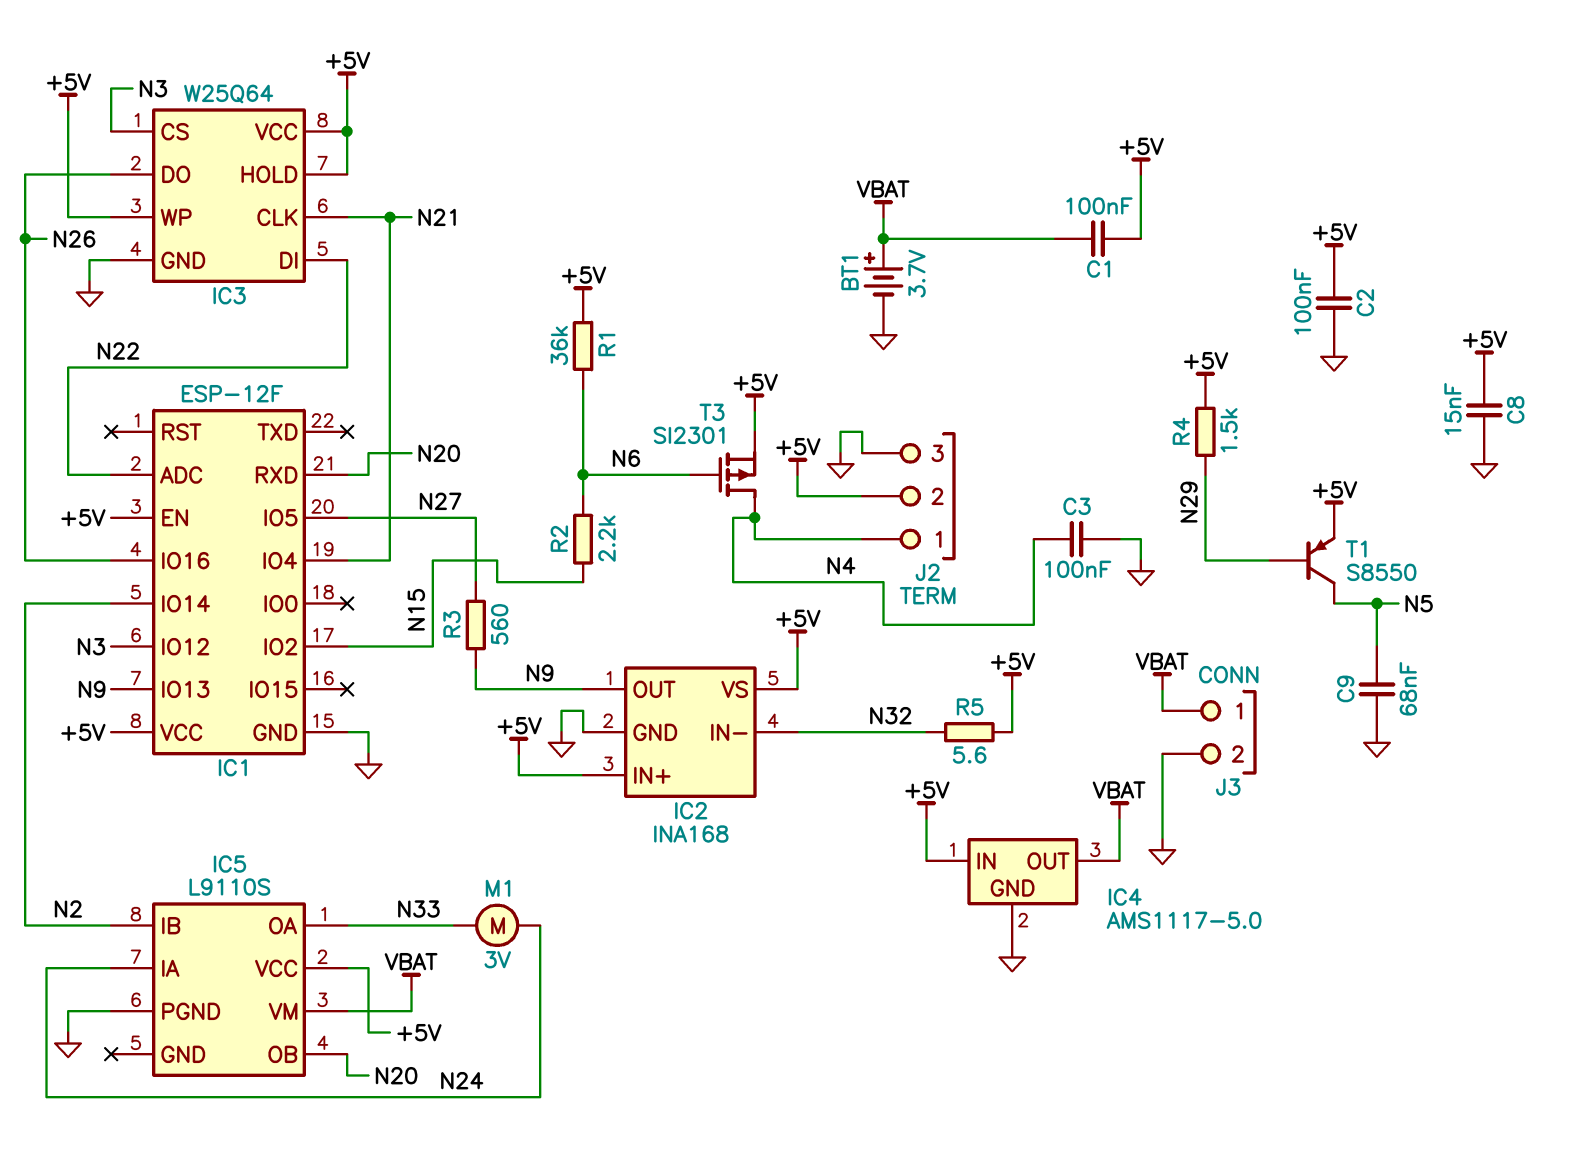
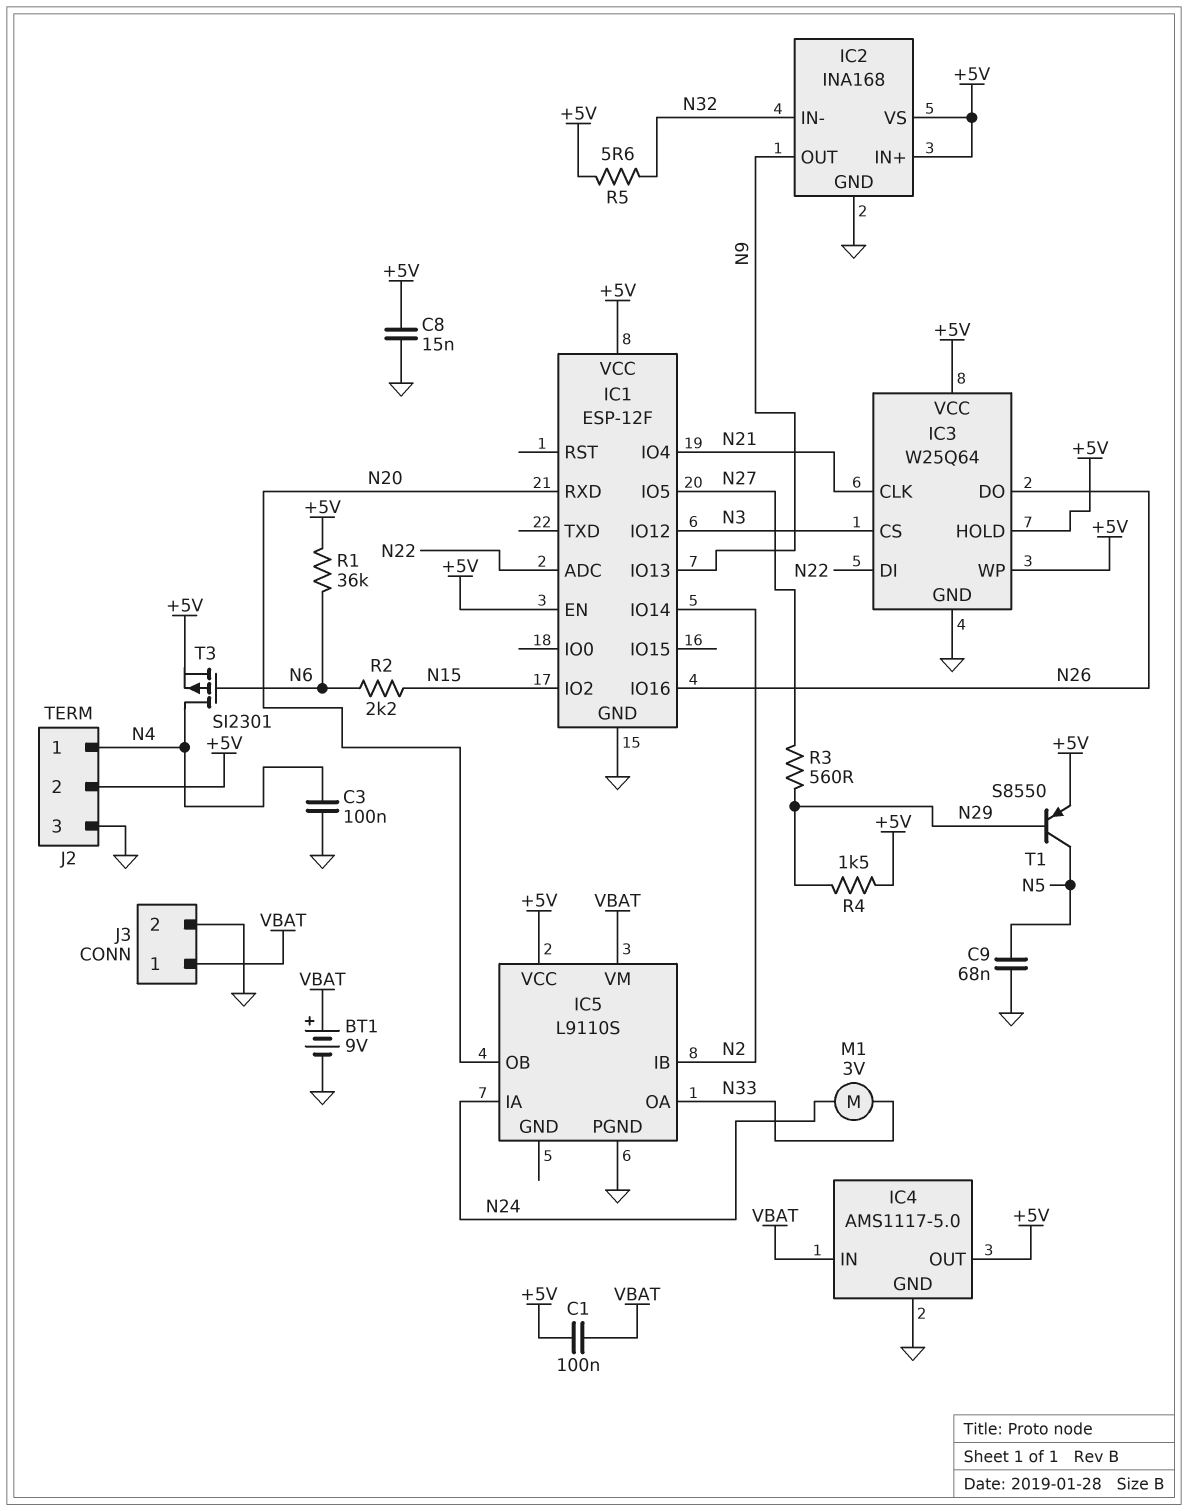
BT1: 3.7V (plus VBAT, minus GND) -> 9V (plus VBAT, minus GND)
C2: 100nF (+5V, GND) -> none
IC4 pin IN: +5V -> VBAT
IC4 pin OUT: VBAT -> +5V
R3: 560 (N9, N27) -> 560 (N27, N29)

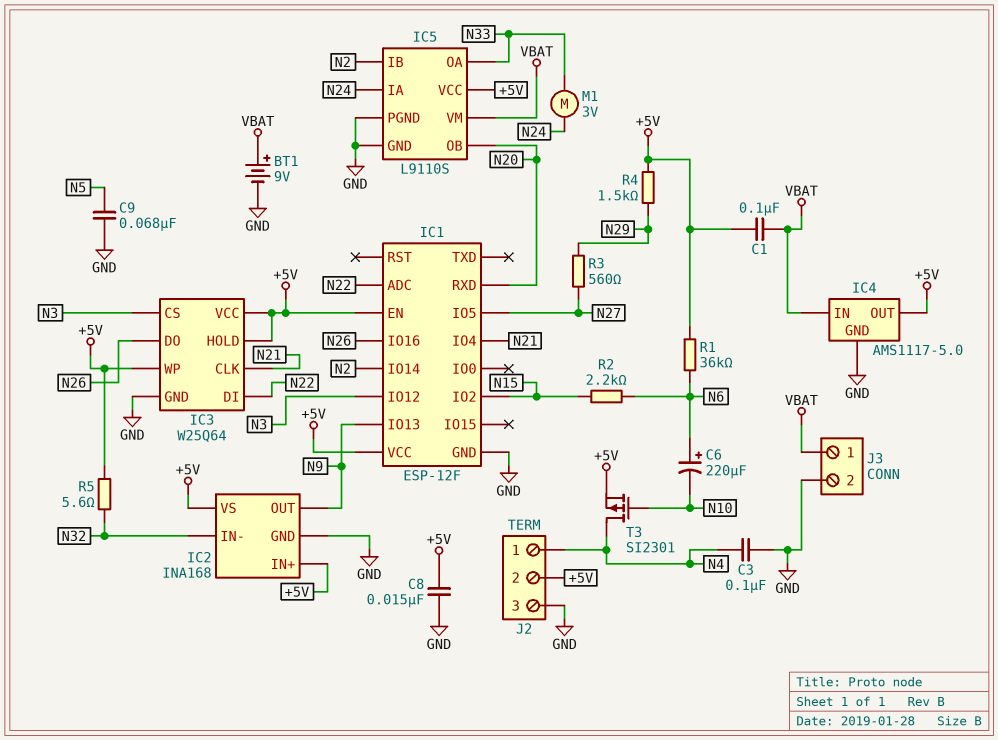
C6: none -> 220uF (plus N6, minus N10)
IC5 pin GND: none -> GND
T1: PNP S8550 (B N29, C N5, E +5V) -> none
T3: PMOS SI2301 (G N6, D N4, S +5V) -> PMOS SI2301 (G N10, D N4, S +5V)

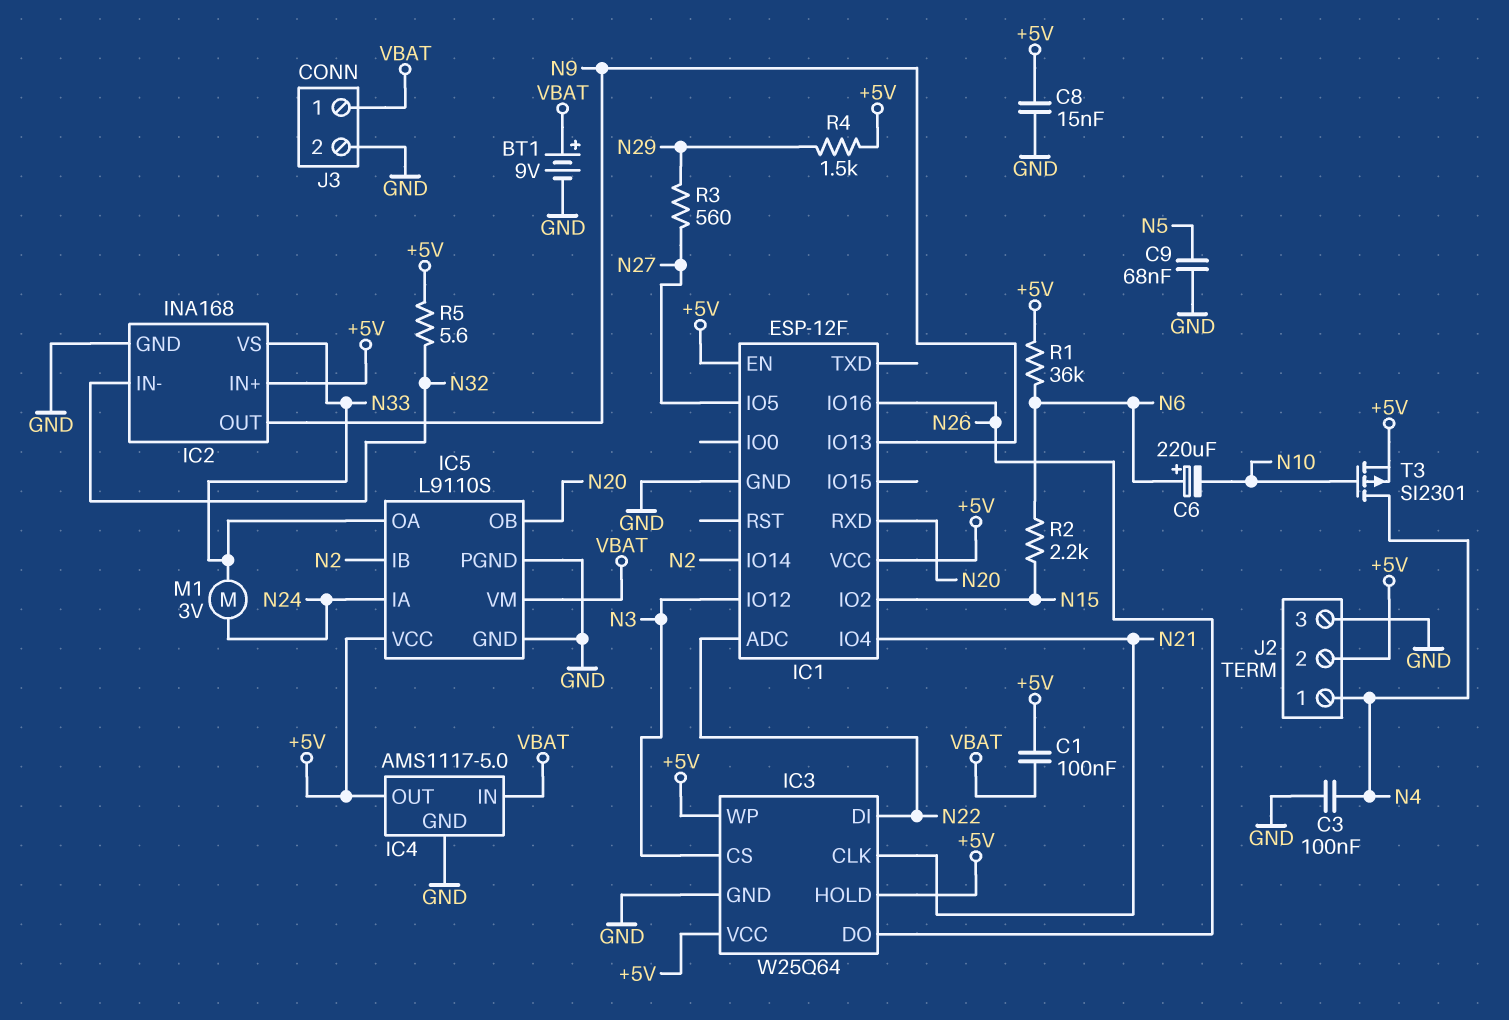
IC2 pin VS: +5V -> N33

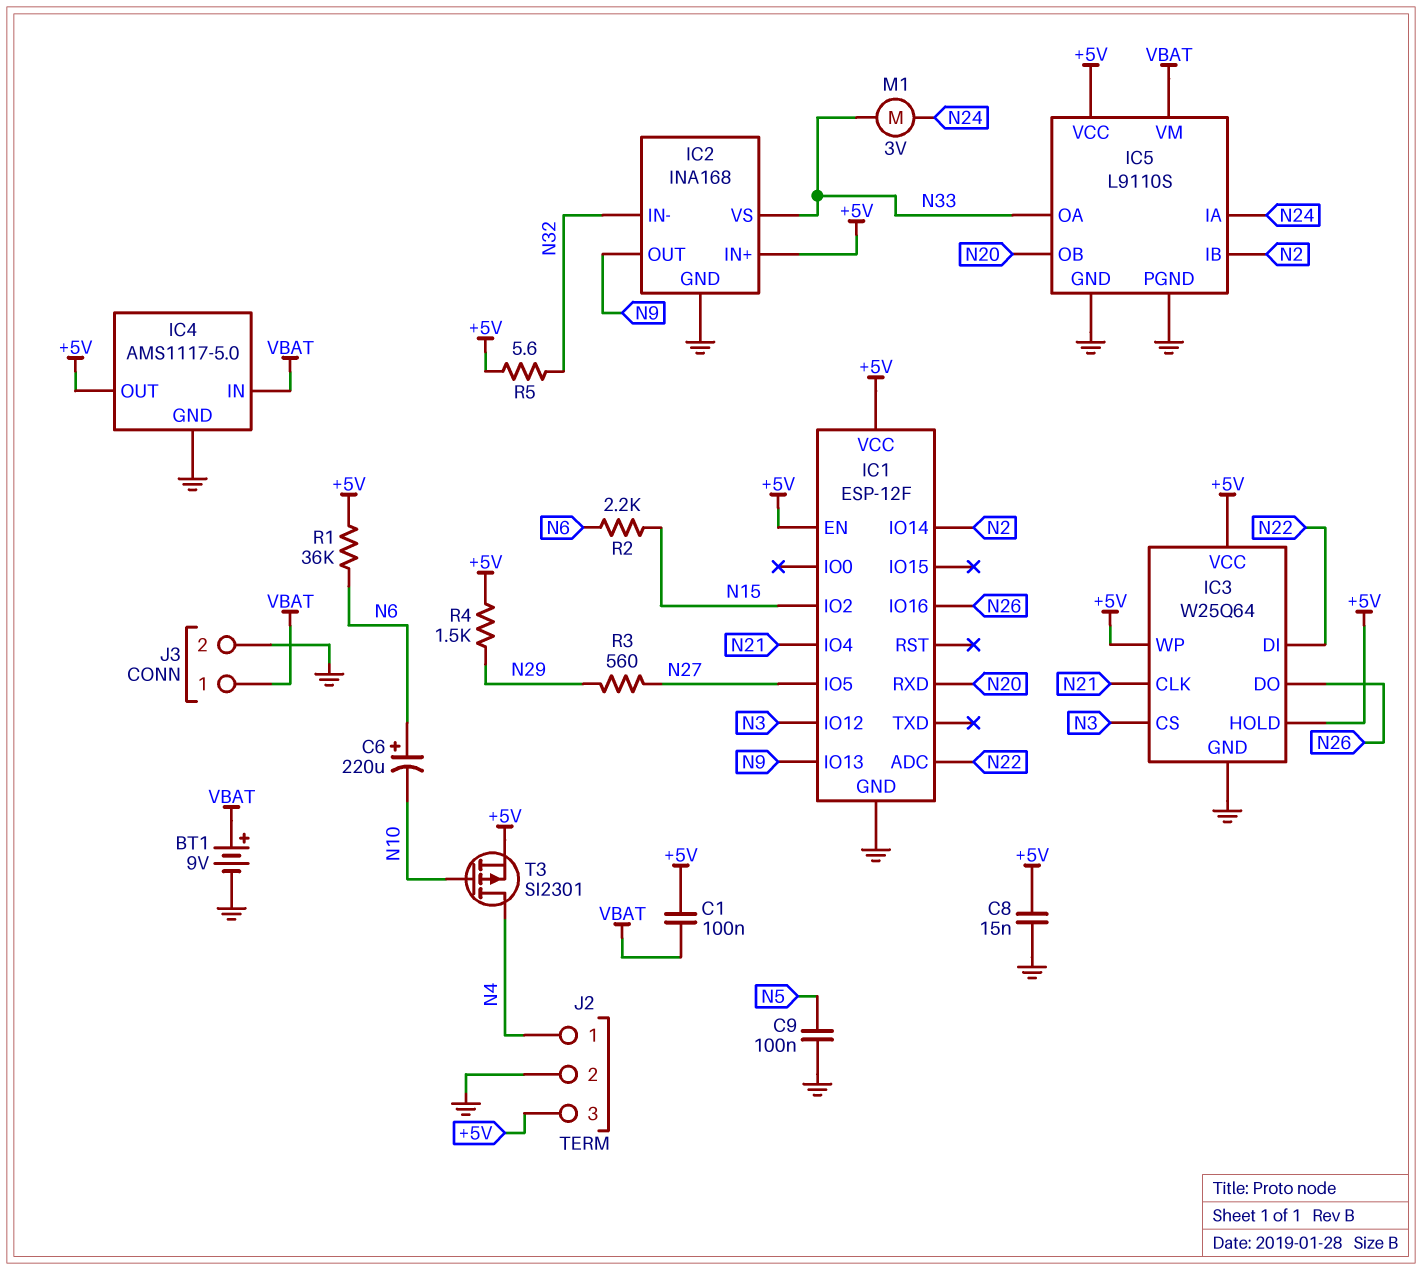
C3: 100nF (GND, N4) -> none
C9: 68nF (GND, N5) -> 100nF (GND, N5)
J2 pin 2: +5V -> GND
J2 pin 3: GND -> +5V

